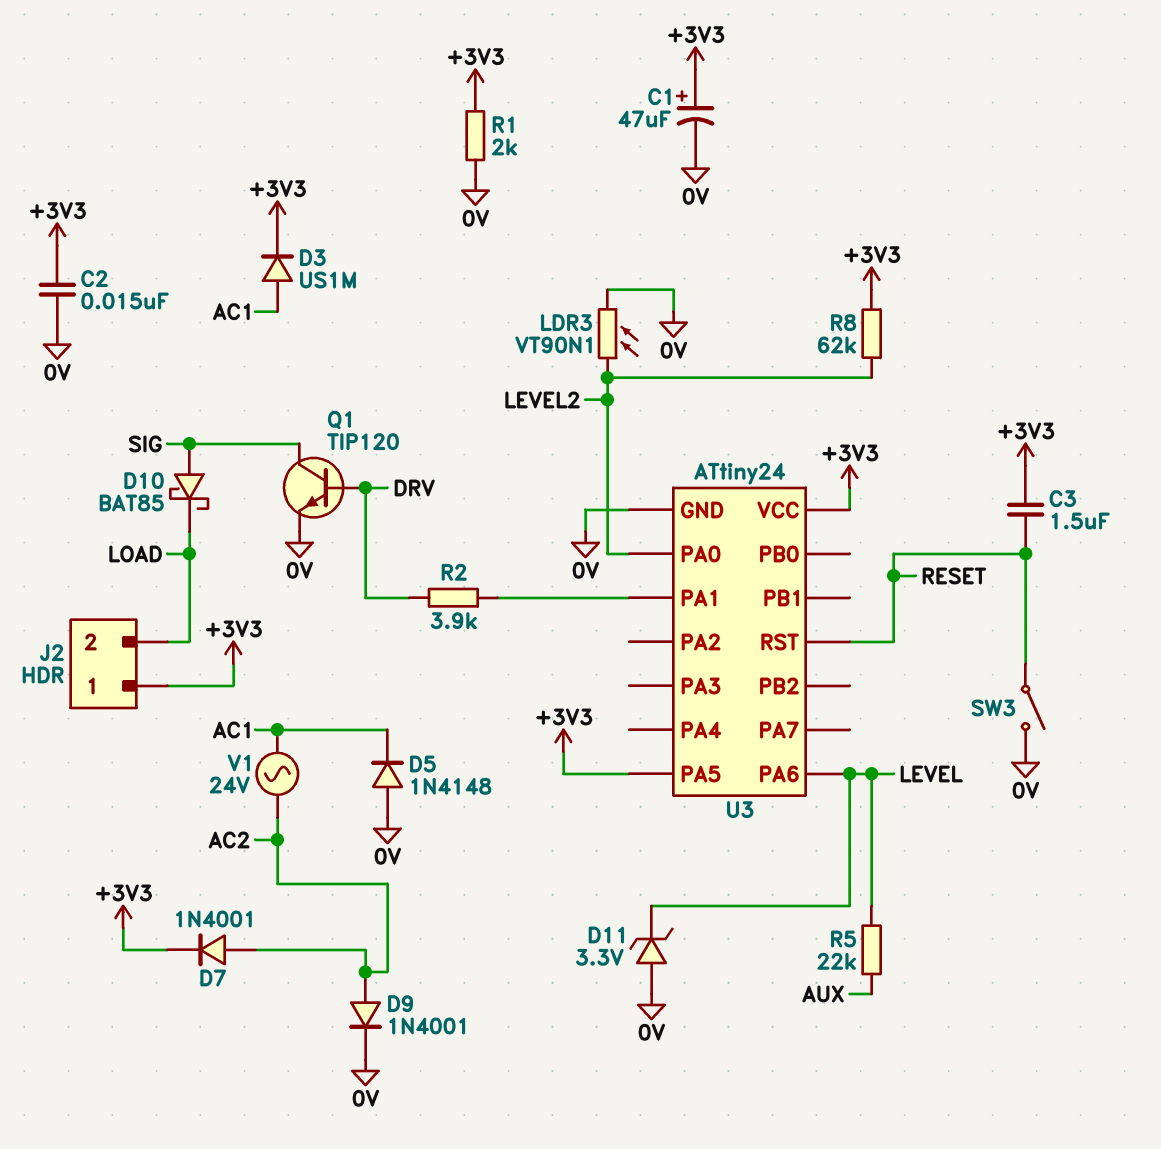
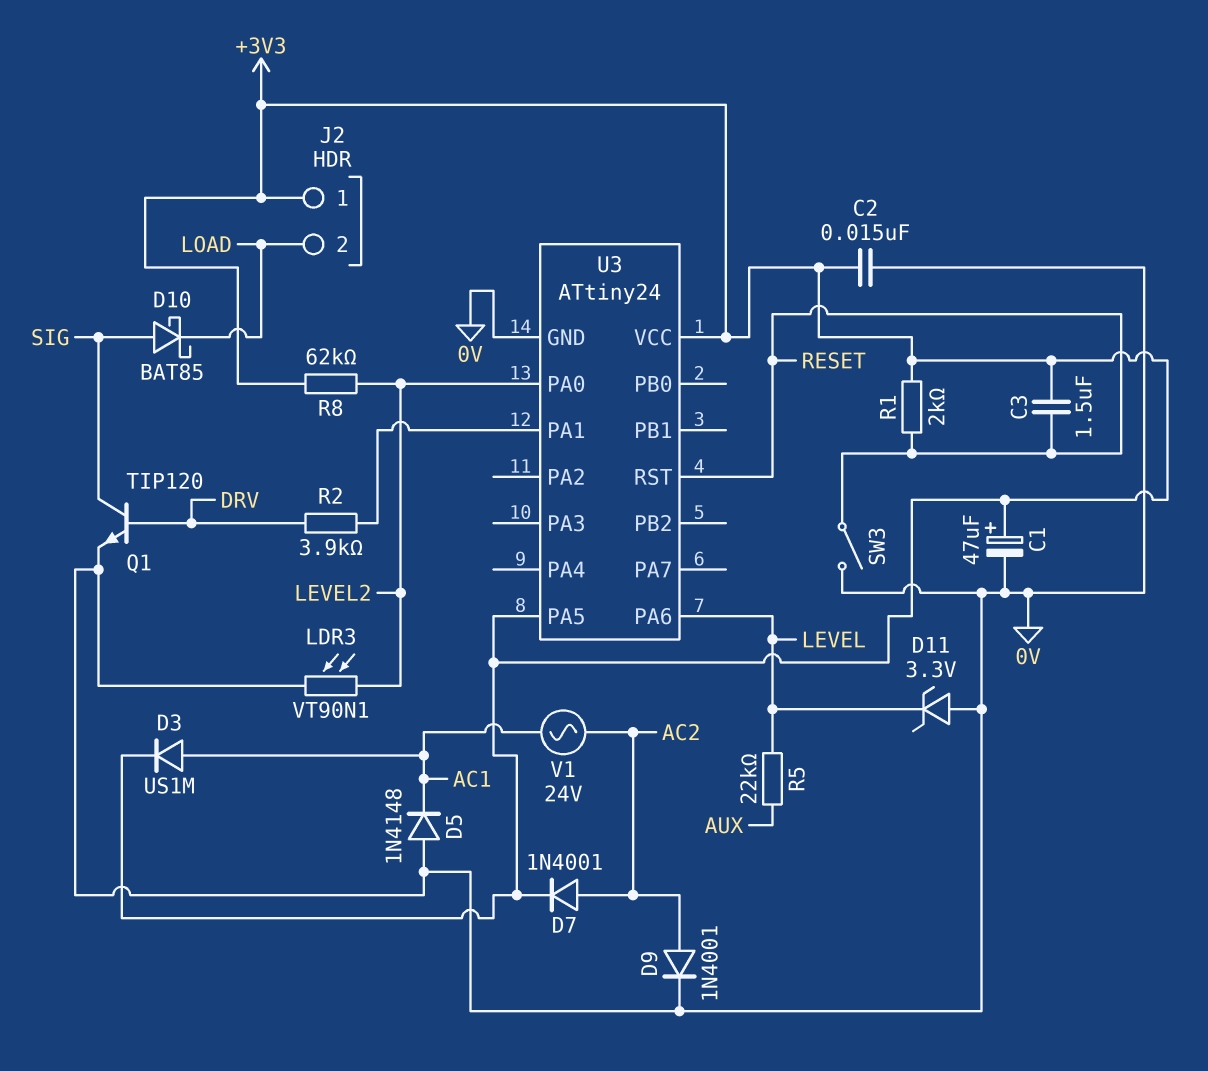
R1: 2k (+3V3, 0V) -> 2k (+3V3, RESET)

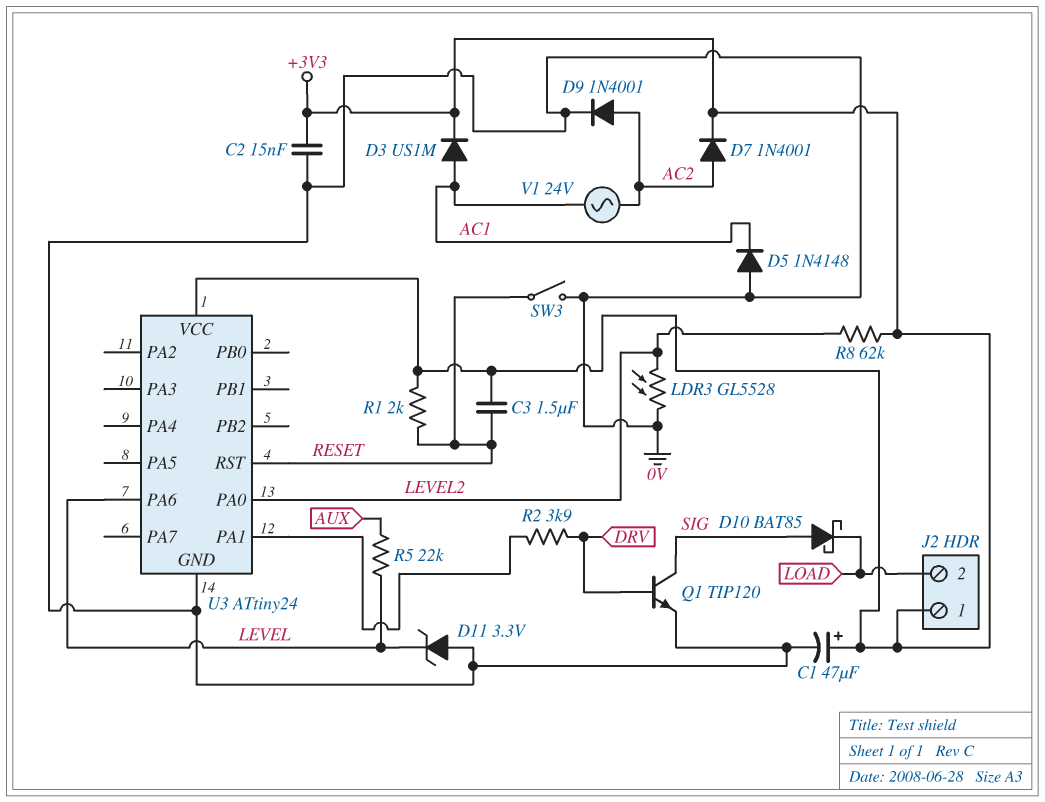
LDR3: VT90N1 (0V, LEVEL2) -> GL5528 (0V, LEVEL2)
U3 pin PA5: +3V3 -> none

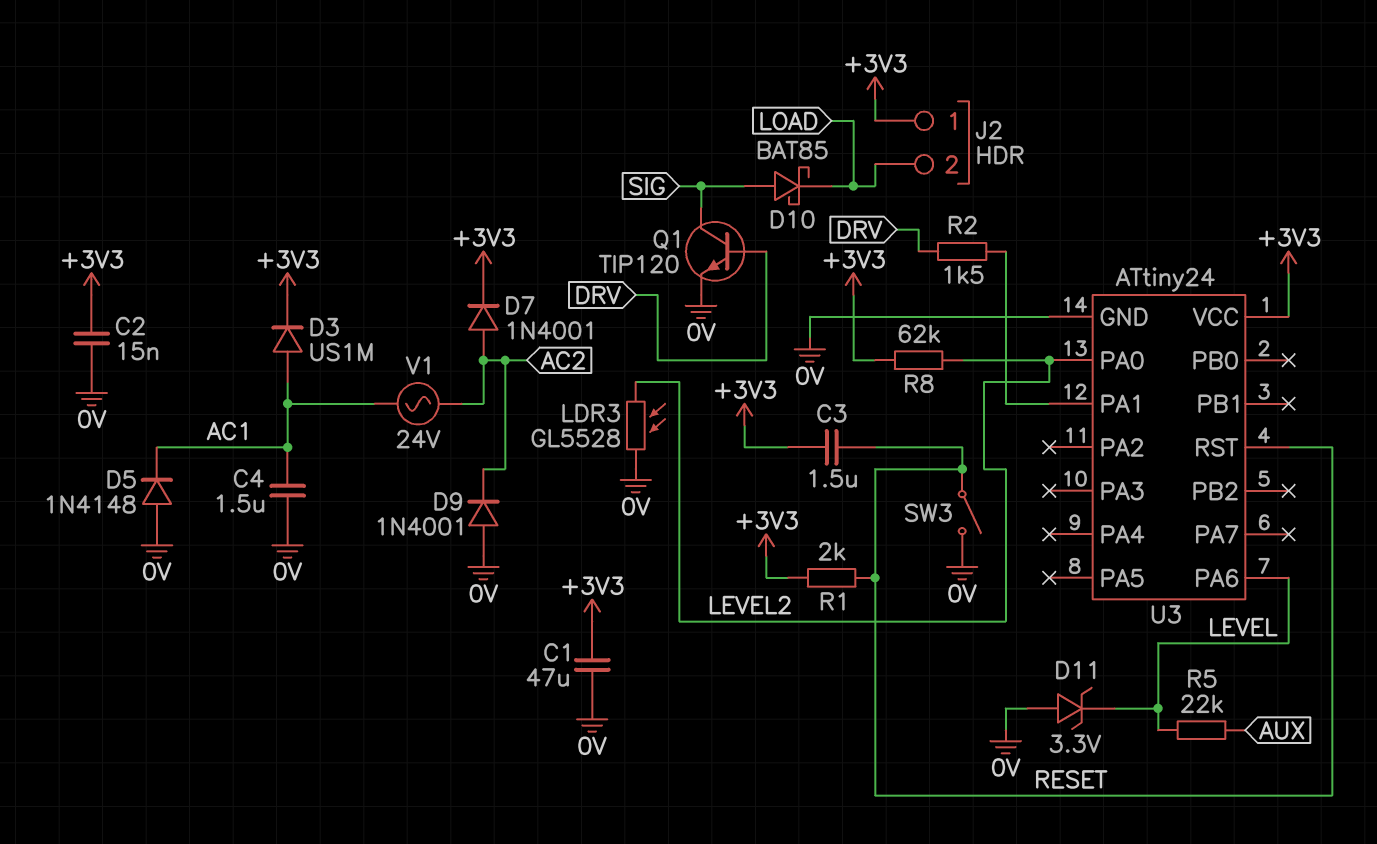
C1: 47uF (plus +3V3, minus 0V) -> 47uF (+3V3, 0V)
C4: none -> 1.5uF (0V, AC1)
D9: diode 1N4001 (A AC2, K 0V) -> diode 1N4001 (A 0V, K AC2)
R2: 3.9k (DRV, U3/PA1) -> 1.5k (DRV, U3/PA1)

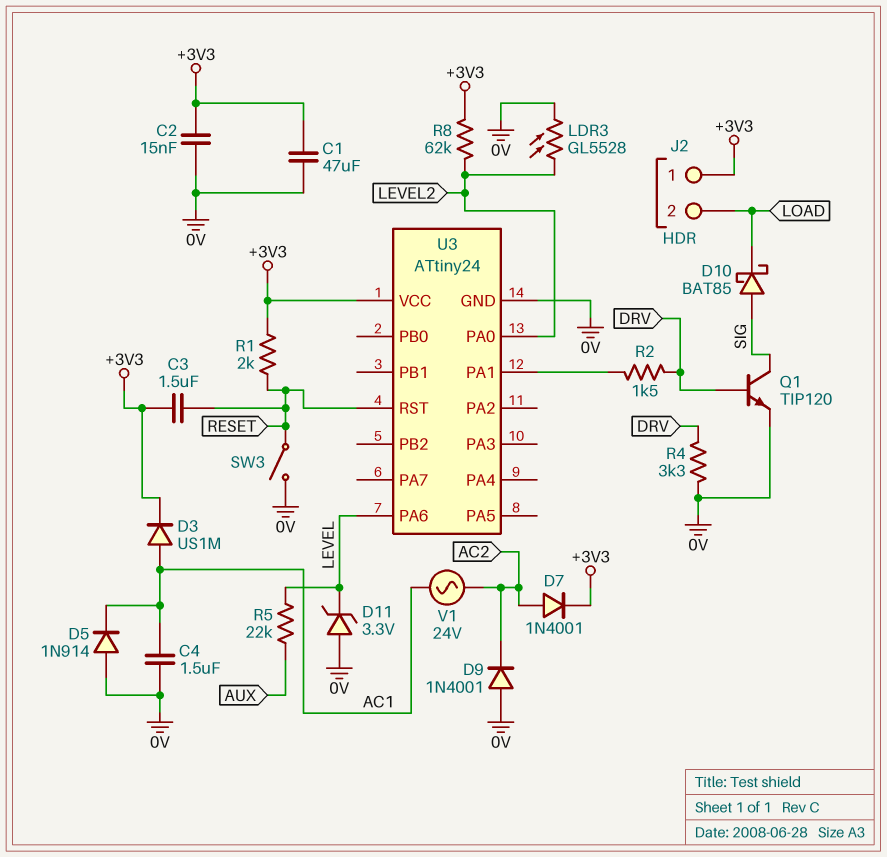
D5: diode 1N4148 (A 0V, K AC1) -> diode 1N914 (A 0V, K AC1)
R4: none -> 3.3k (0V, DRV)

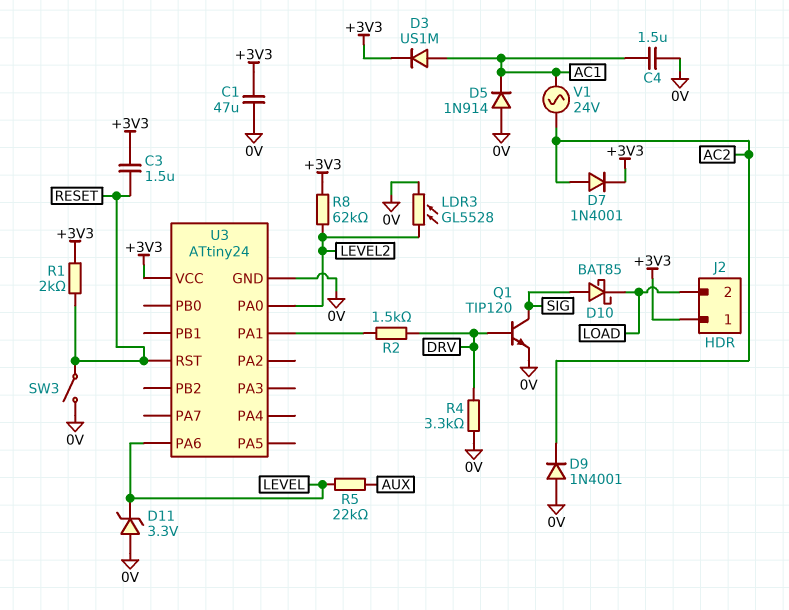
C2: 15nF (+3V3, 0V) -> none

